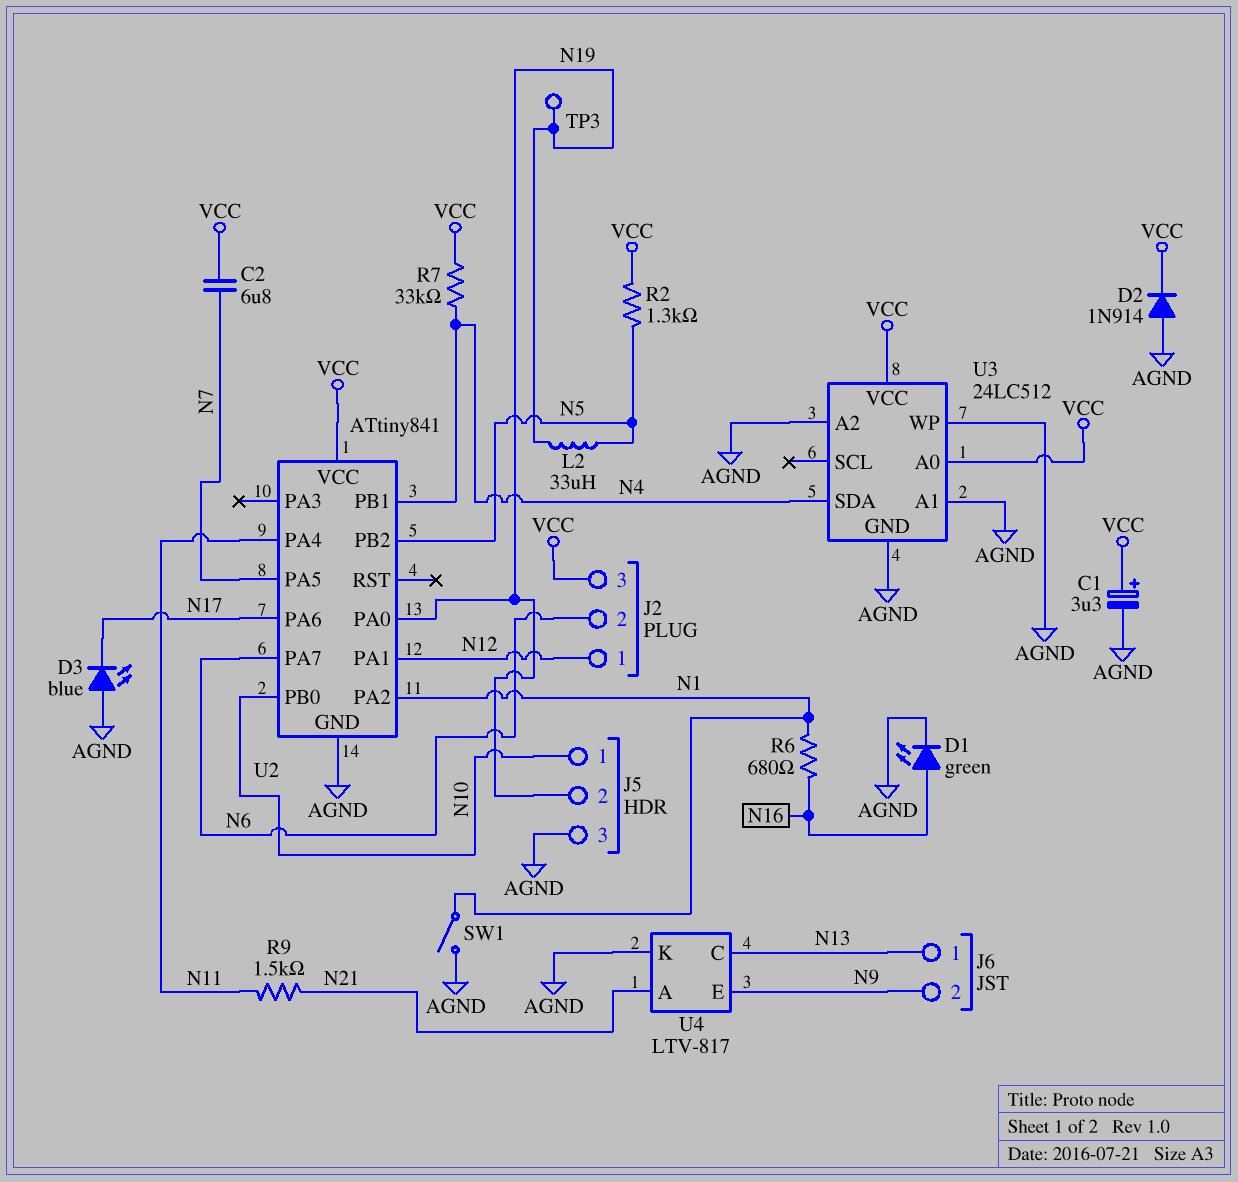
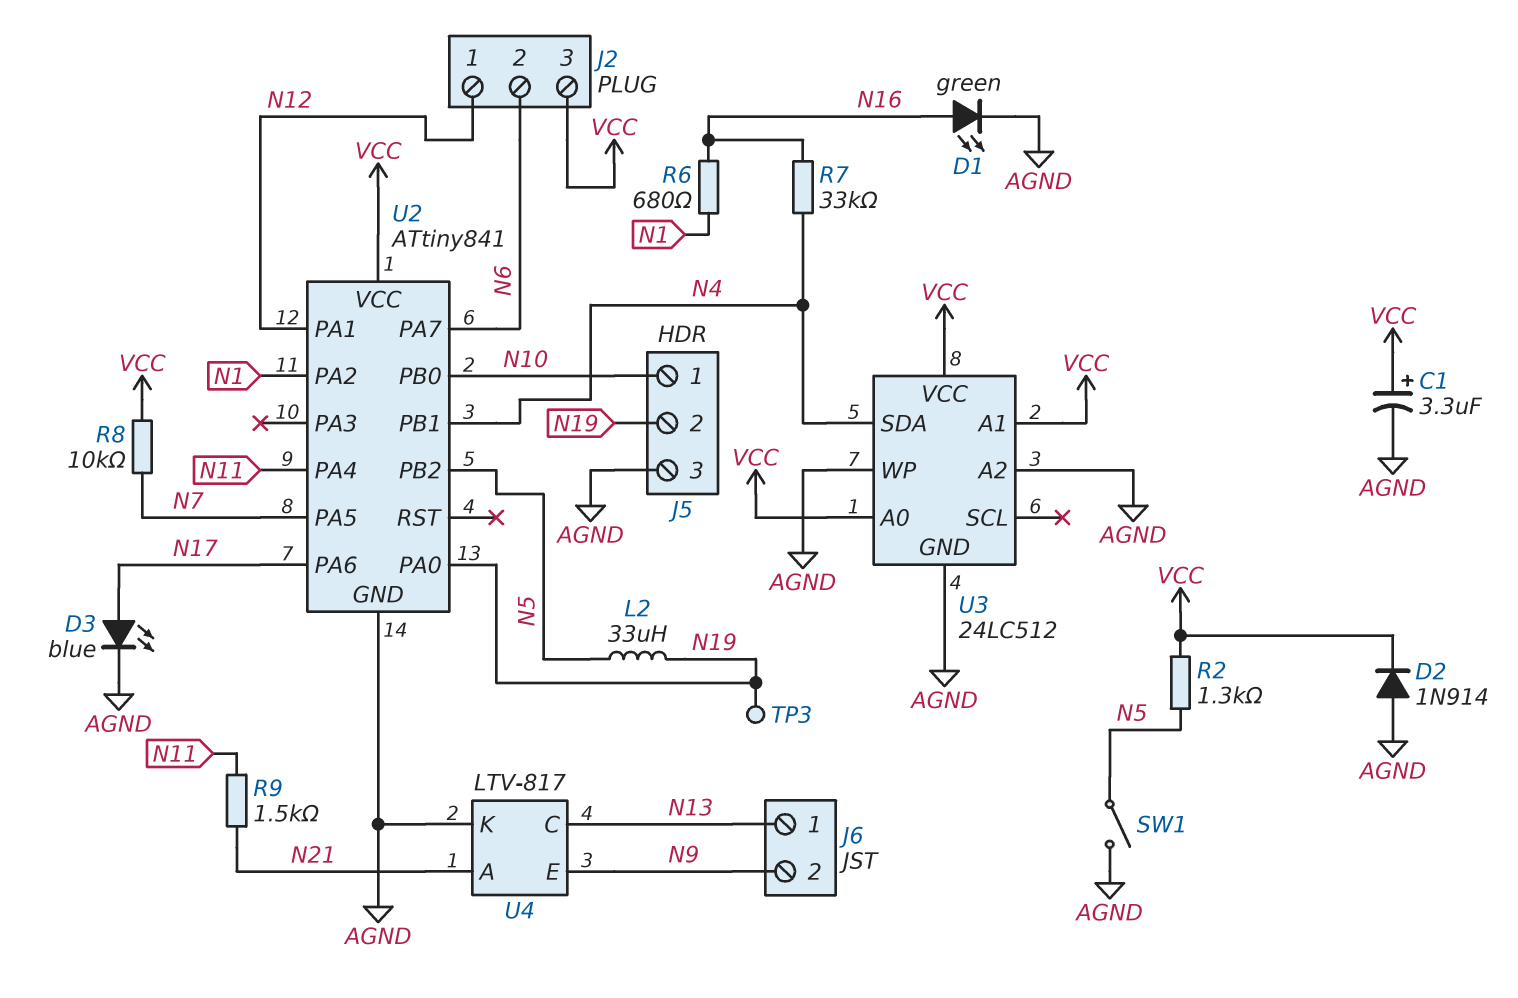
C2: 6.8uF (N7, VCC) -> none
D3: LED blue (A AGND, K N17) -> LED blue (A N17, K AGND)
R7: 33k (N4, VCC) -> 33k (N4, N16)
R8: none -> 10k (N7, VCC)
SW1: switch (AGND, N1) -> switch (AGND, N5)
U3 pin A1: AGND -> VCC

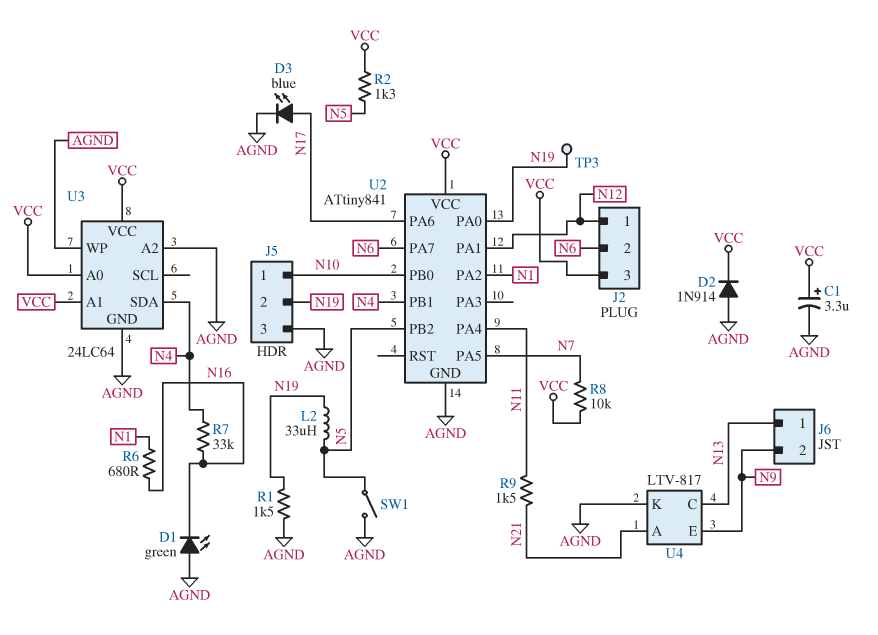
D1: LED green (A N16, K AGND) -> LED green (A AGND, K N16)
R1: none -> 1.5k (AGND, N19)
U3: 24LC512 -> 24LC64

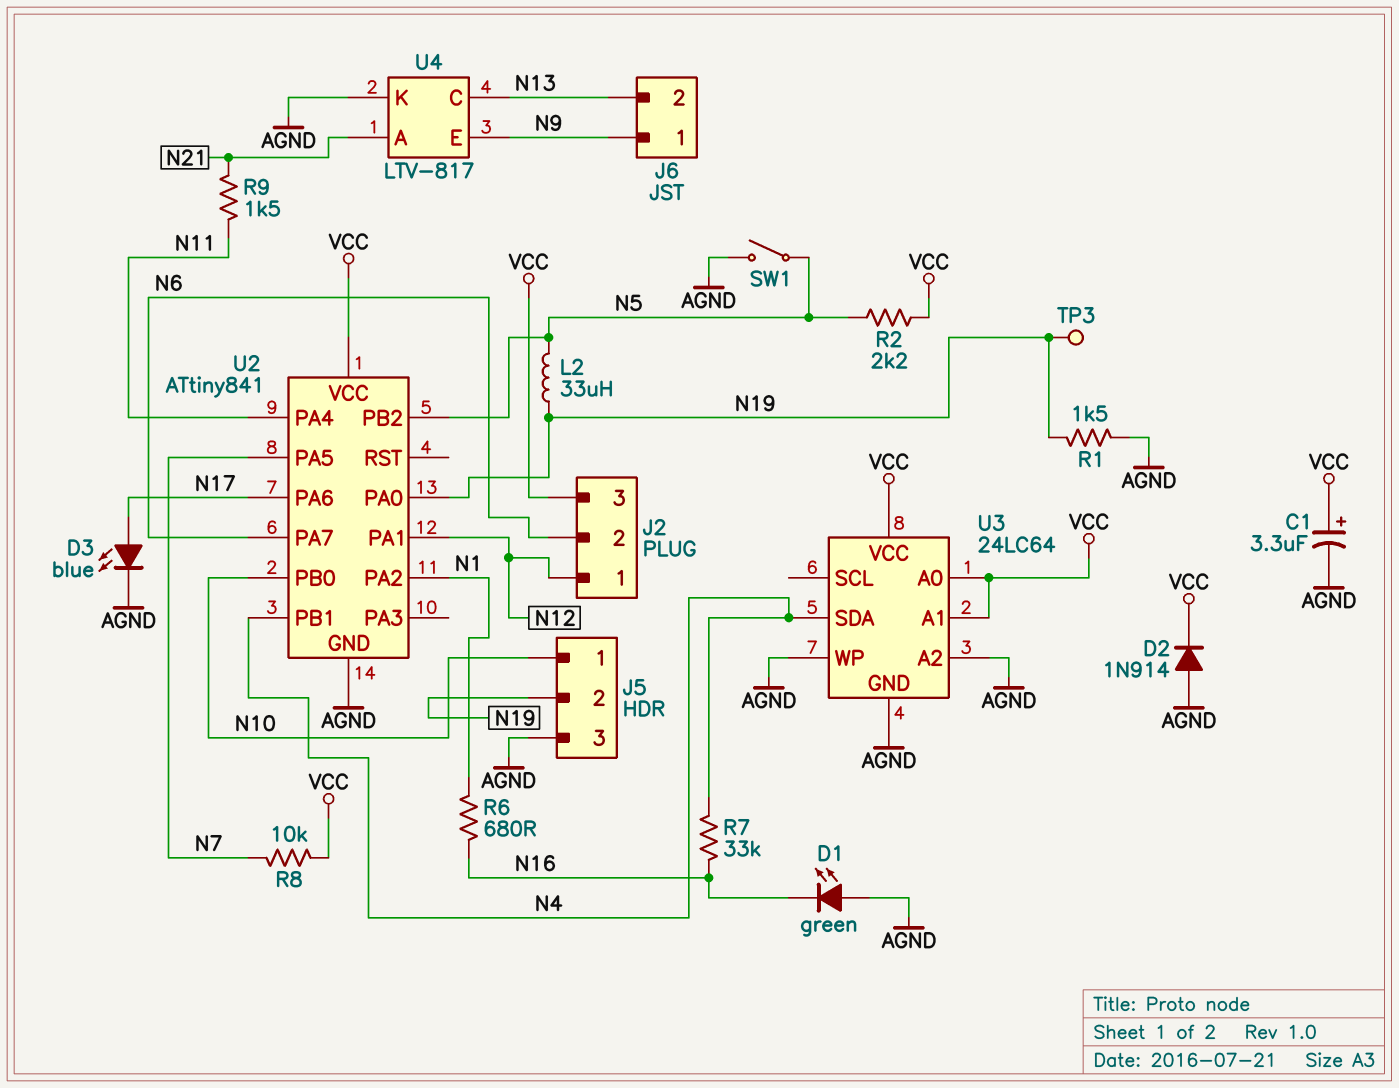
J6 pin 1: N13 -> N9
J6 pin 2: N9 -> N13
R2: 1.3k (N5, VCC) -> 2.2k (N5, VCC)

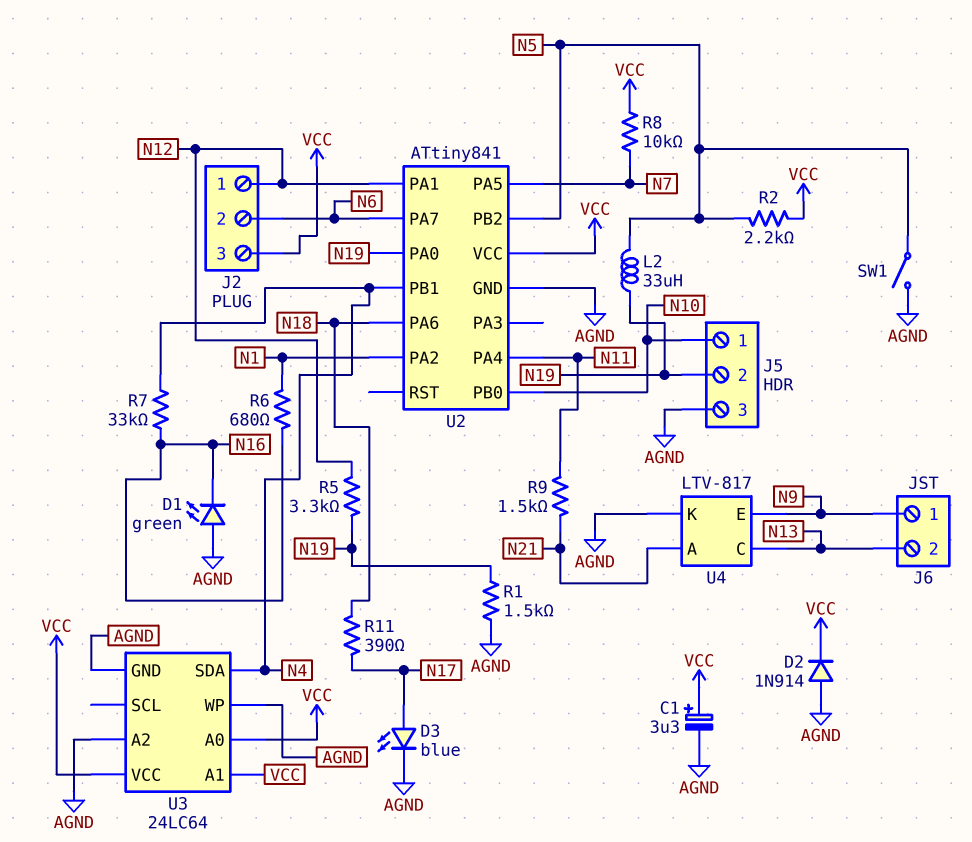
R5: none -> 3.3k (N12, N19)
R11: none -> 390 (N17, N18)
TP3: test point (N19) -> none
U2 pin PA6: N17 -> N18

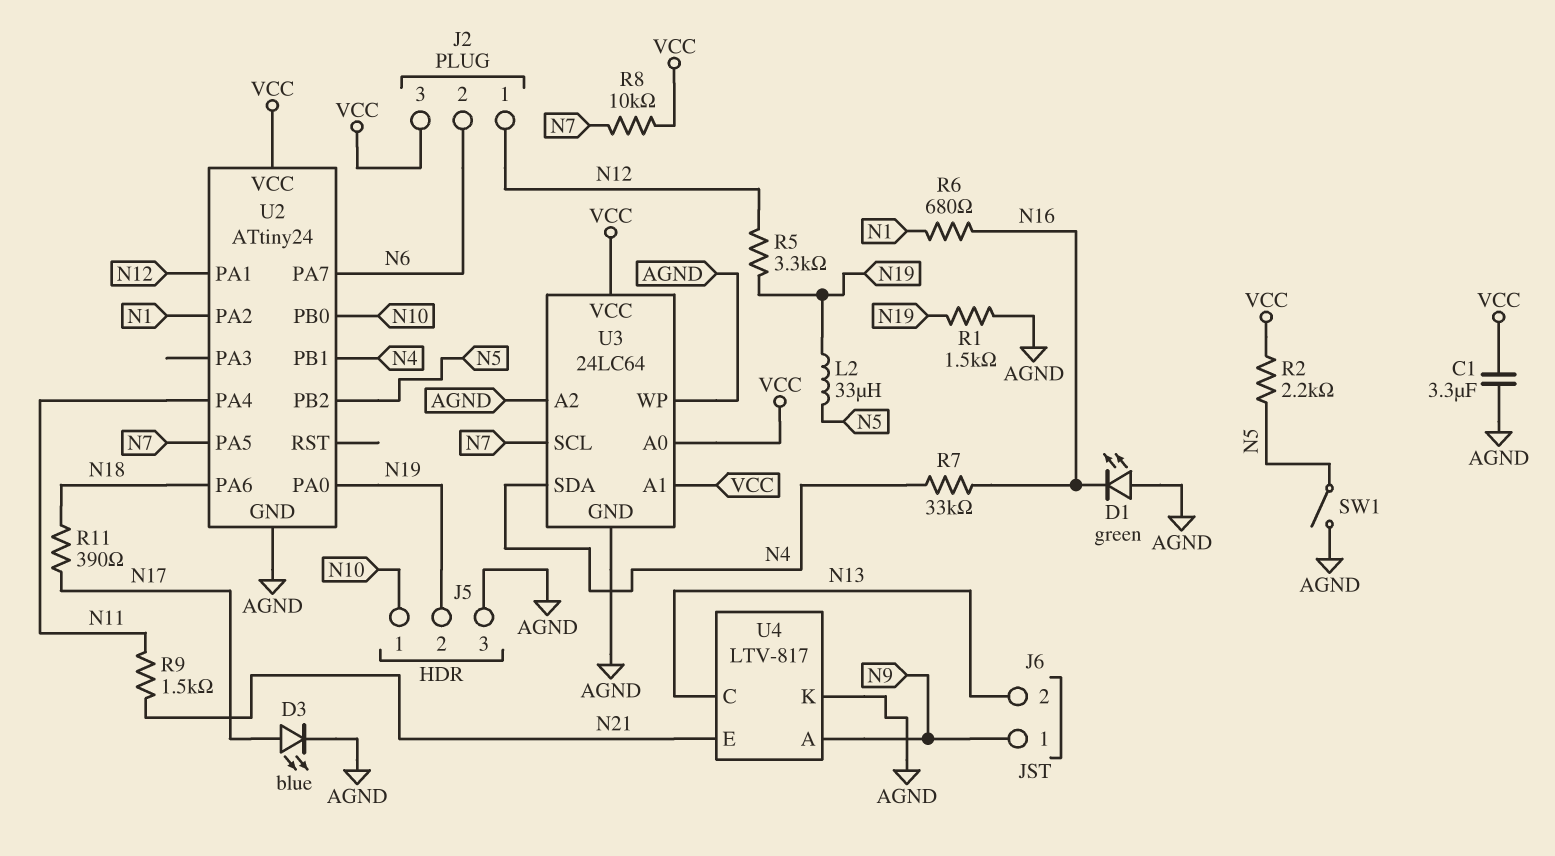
C1: 3.3uF (plus VCC, minus AGND) -> 3.3uF (AGND, VCC)
D2: diode 1N914 (A AGND, K VCC) -> none
U2: ATtiny841 -> ATtiny24
U3 pin SCL: none -> N7
U4 pin A: N21 -> N9
U4 pin E: N9 -> N21

